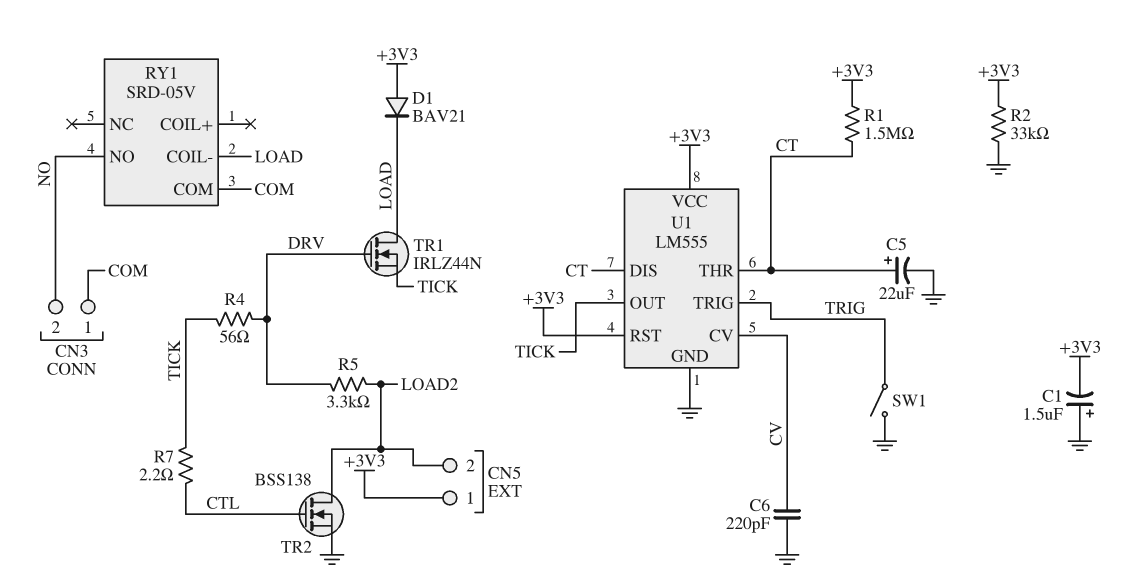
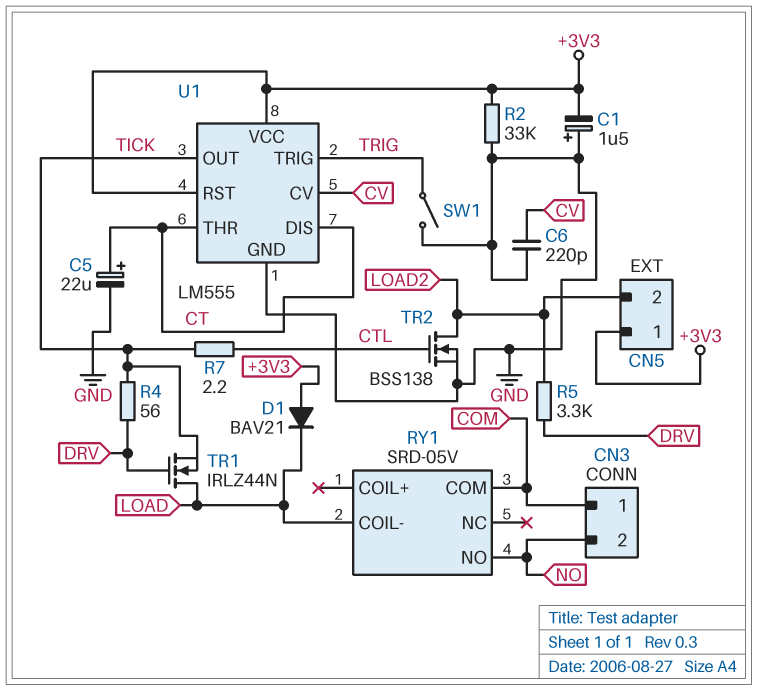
R1: 1.5M (+3V3, CT) -> none

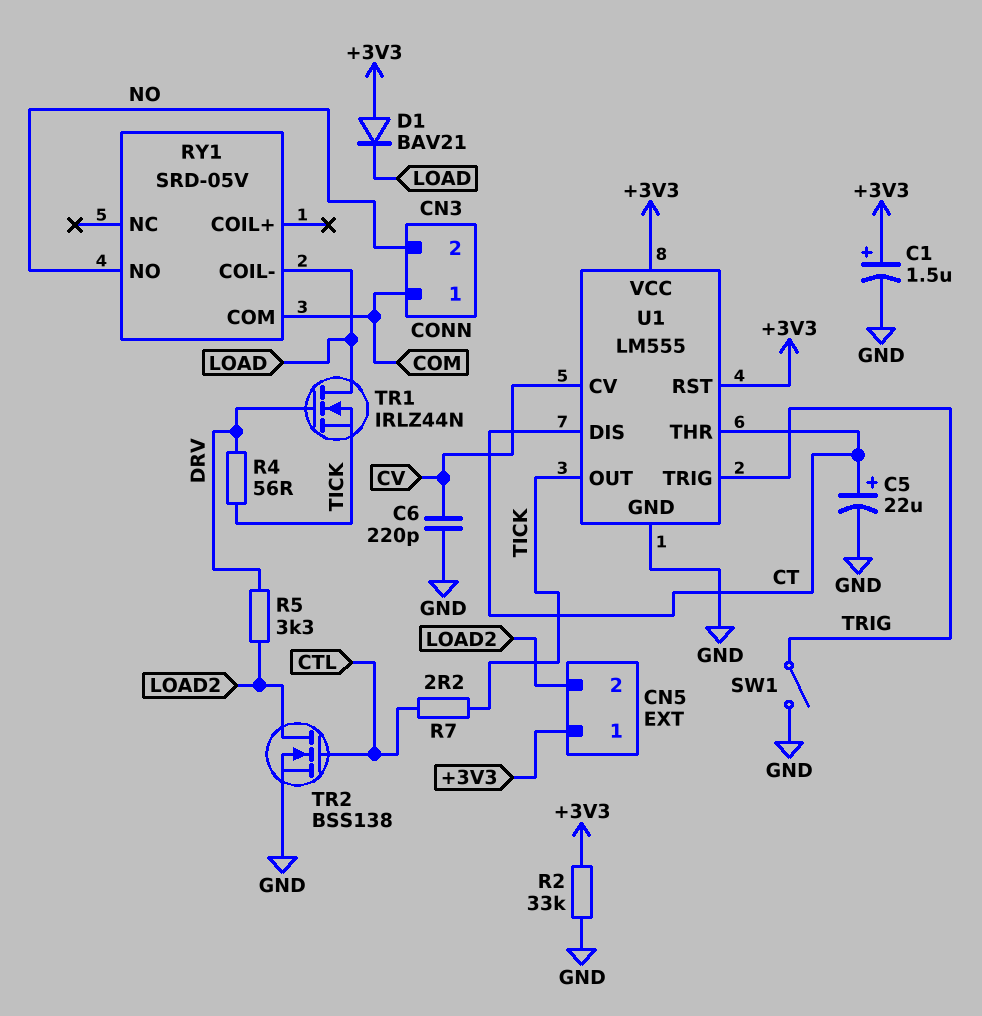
C1: 1.5uF (plus GND, minus +3V3) -> 1.5uF (plus +3V3, minus GND)

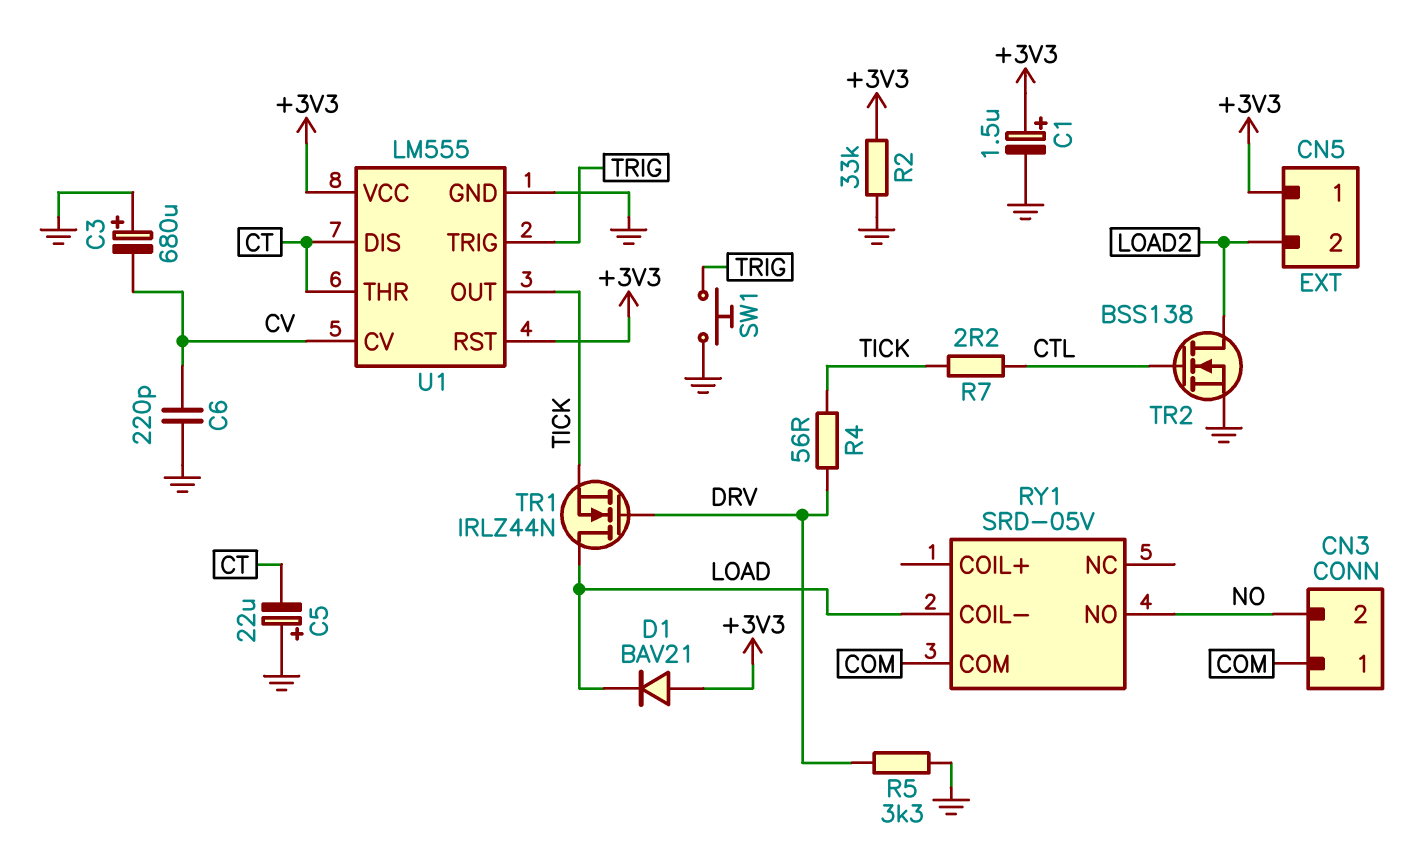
C3: none -> 680uF (plus GND, minus CV)
C5: 22uF (plus CT, minus GND) -> 22uF (plus GND, minus CT)
R5: 3.3k (DRV, LOAD2) -> 3.3k (DRV, GND)
SW1: switch (GND, TRIG) -> button (GND, TRIG)

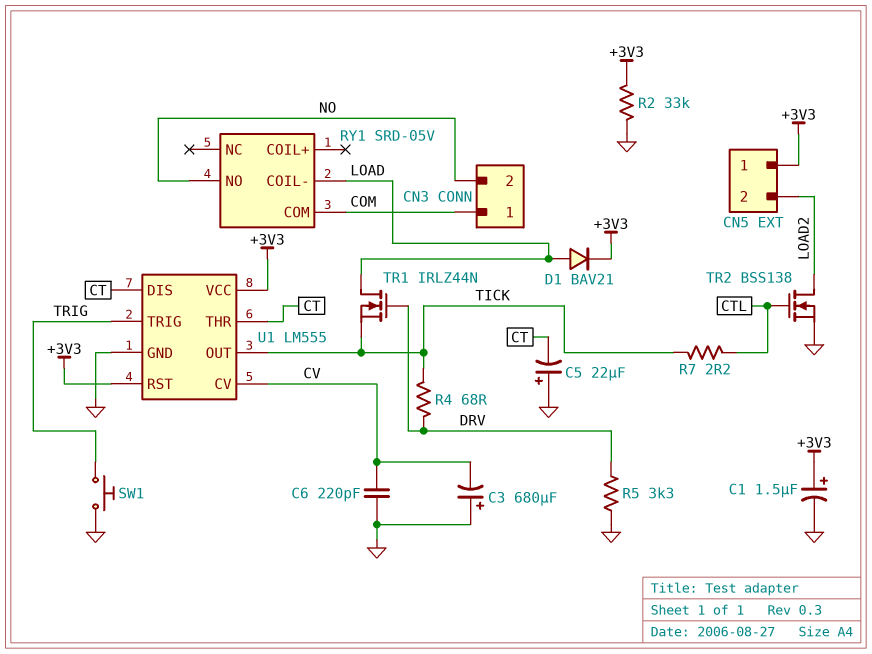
D1: diode BAV21 (A +3V3, K LOAD) -> diode BAV21 (A LOAD, K +3V3)
R4: 56 (DRV, TICK) -> 68 (DRV, TICK)

